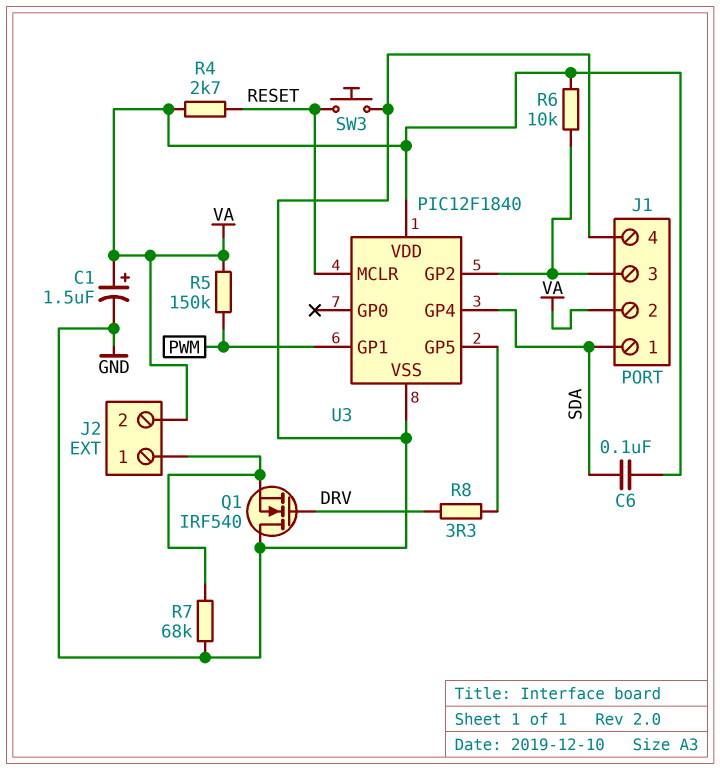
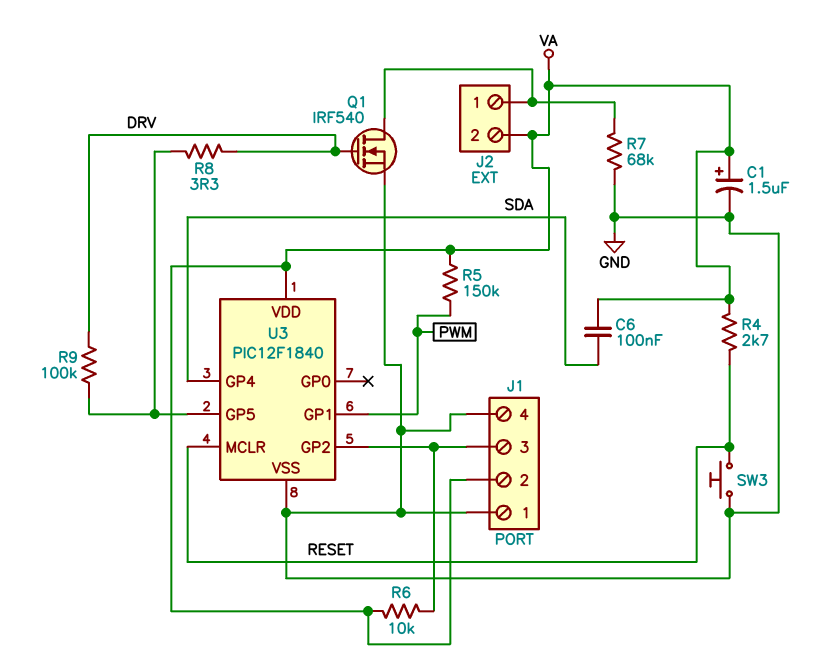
J1 pin 1: SDA -> GND
Q1: NMOS IRF540 (G DRV, D GND, S J2/1) -> NMOS IRF540 (G DRV, D J2/1, S GND)
R9: none -> 100k (DRV, U3/GP5)

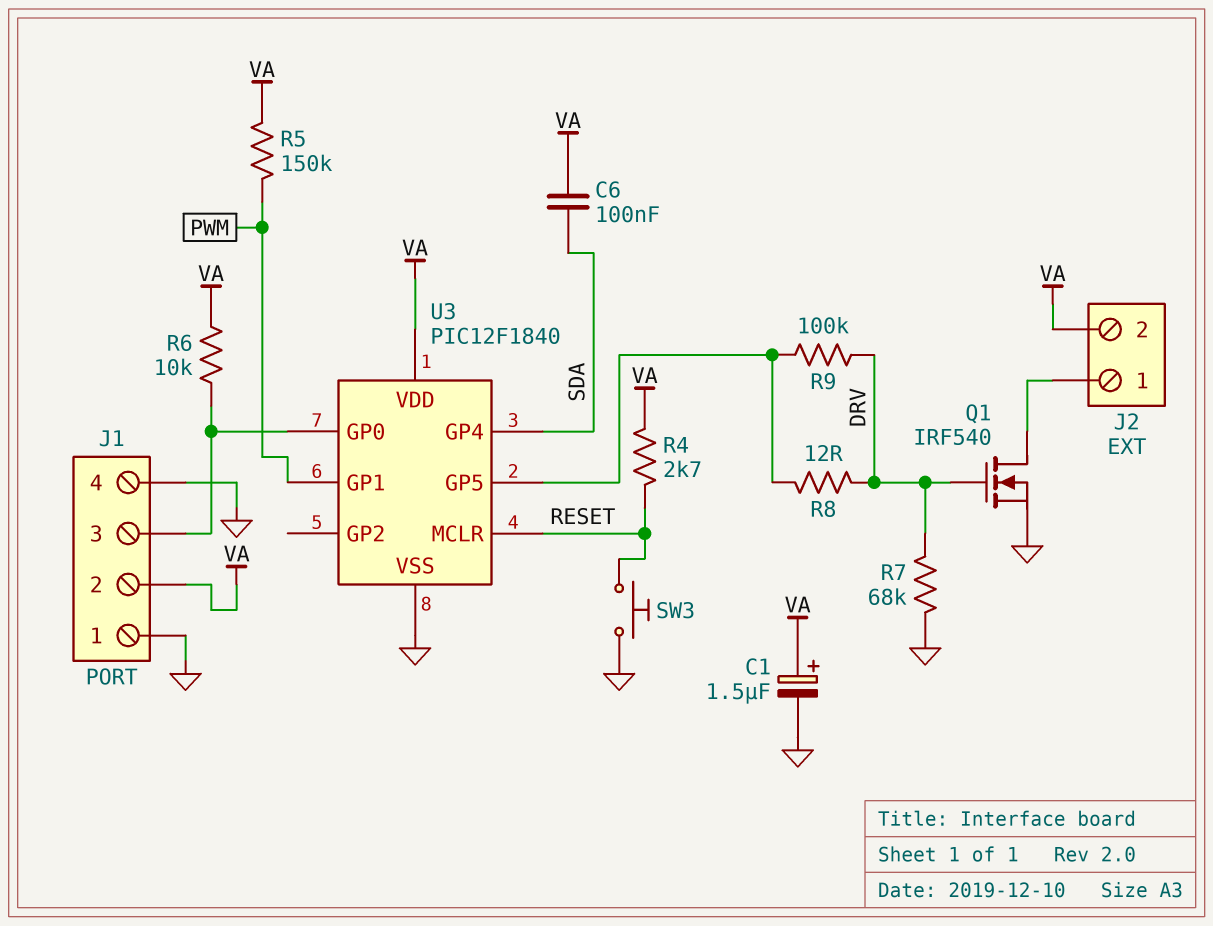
R7: 68k (GND, J2/1) -> 68k (DRV, GND)
R8: 3.3 (DRV, U3/GP5) -> 12 (DRV, U3/GP5)
U3 pin GP0: none -> J1/3
U3 pin GP2: J1/3 -> none

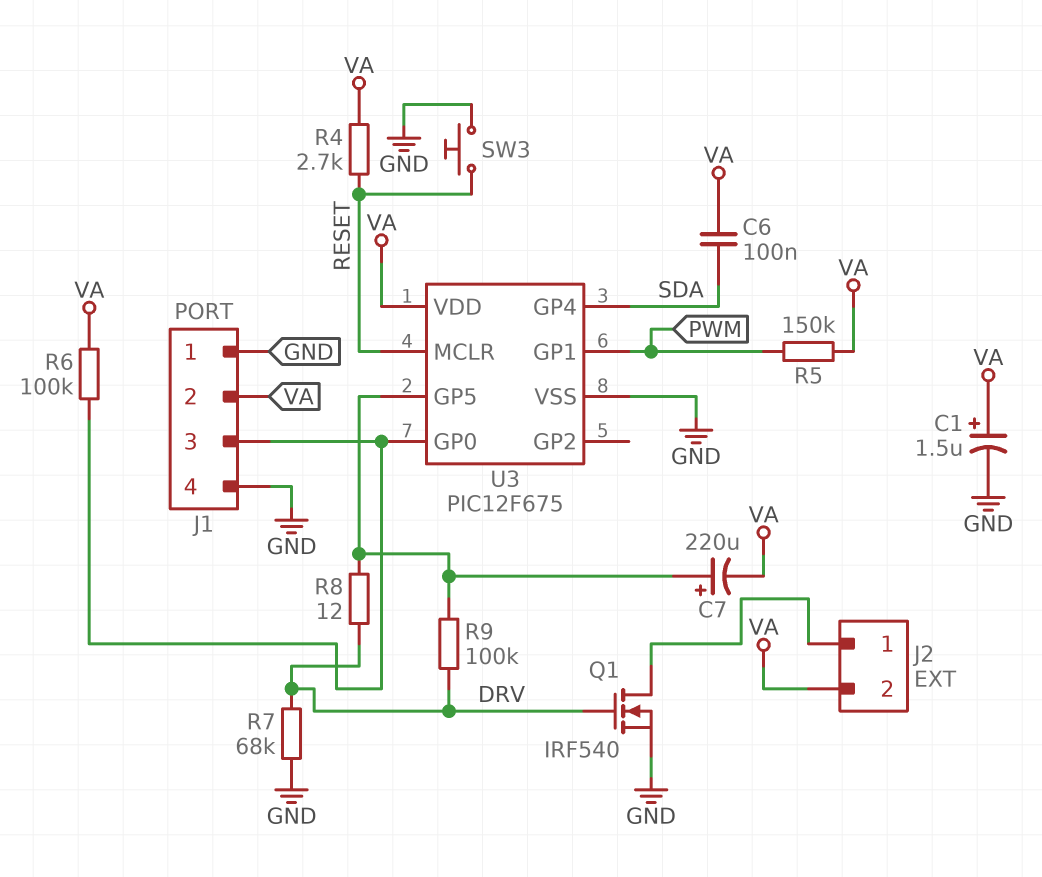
C7: none -> 220uF (plus U3/GP5, minus VA)
R6: 10k (J1/3, VA) -> 100k (J1/3, VA)
U3: PIC12F1840 -> PIC12F675

